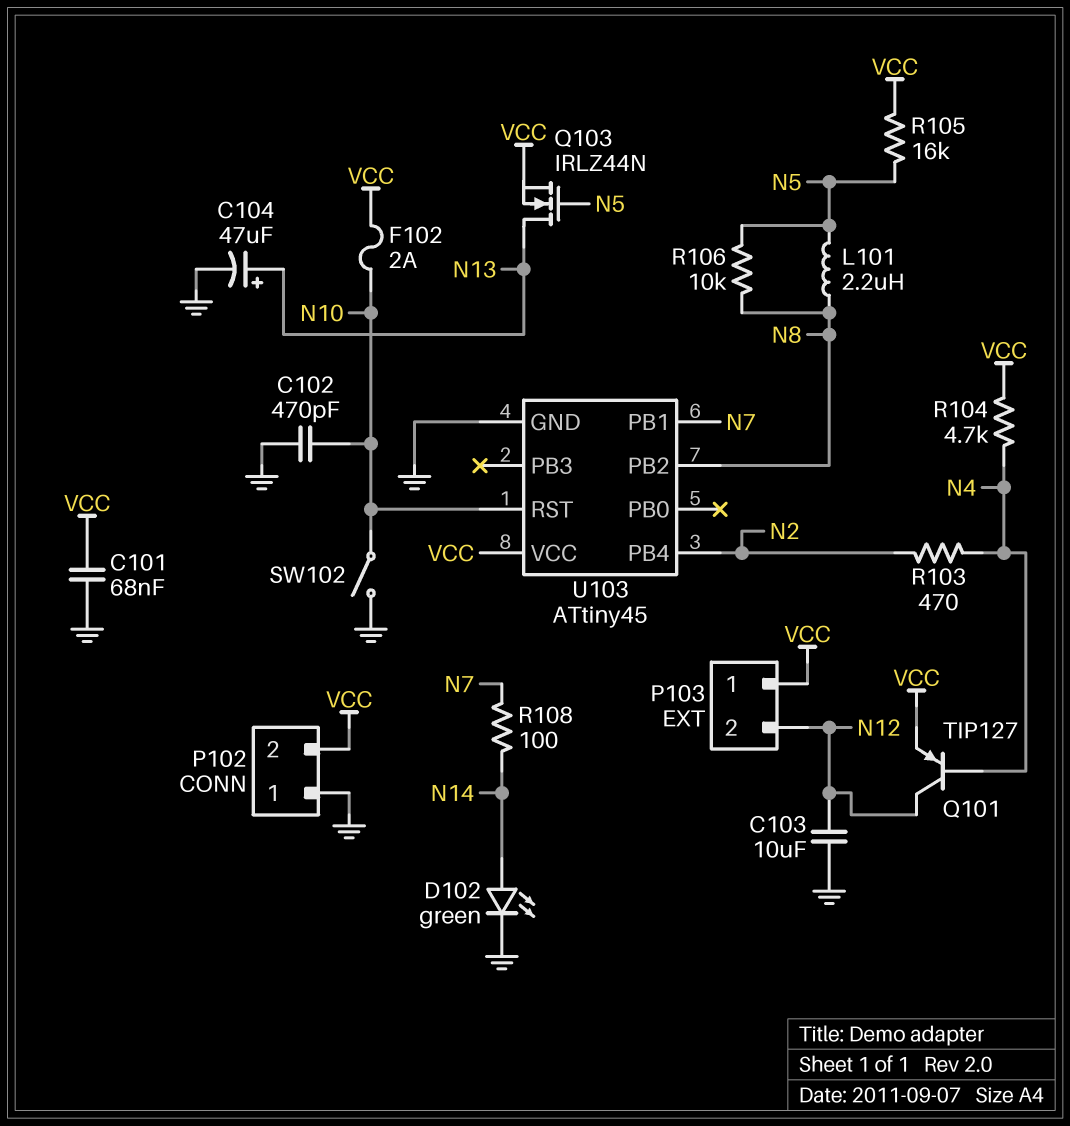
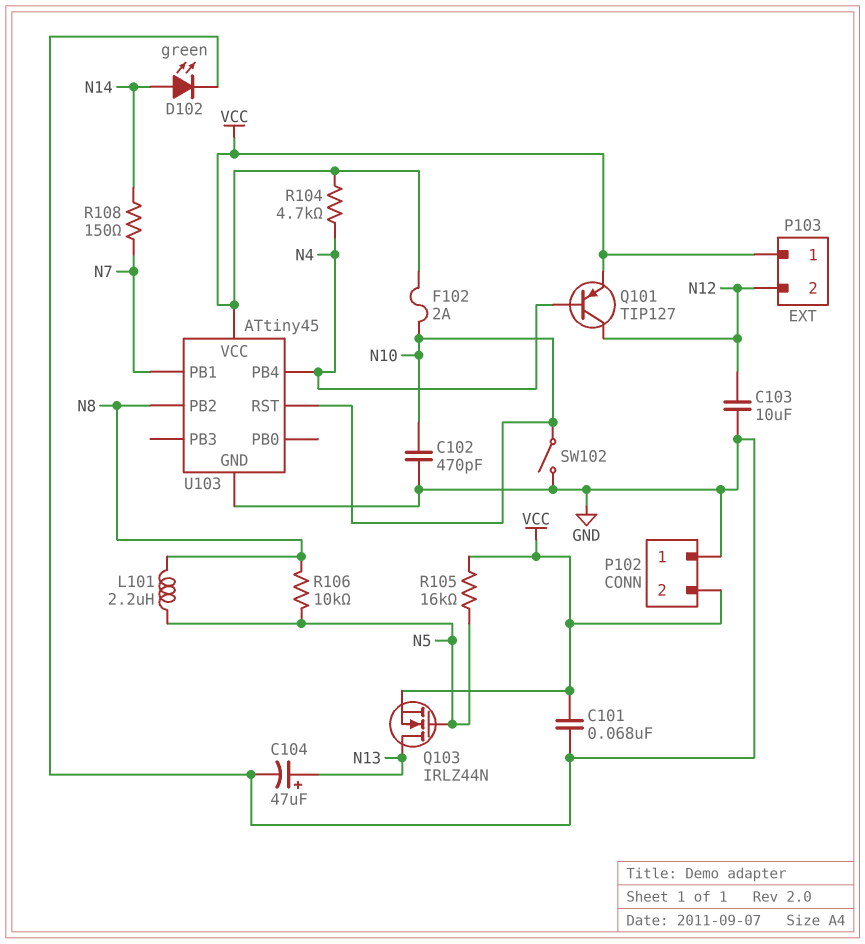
R103: 470 (N2, N4) -> none
R108: 100 (N7, N14) -> 150 (N7, N14)
U103 pin PB4: N2 -> N4

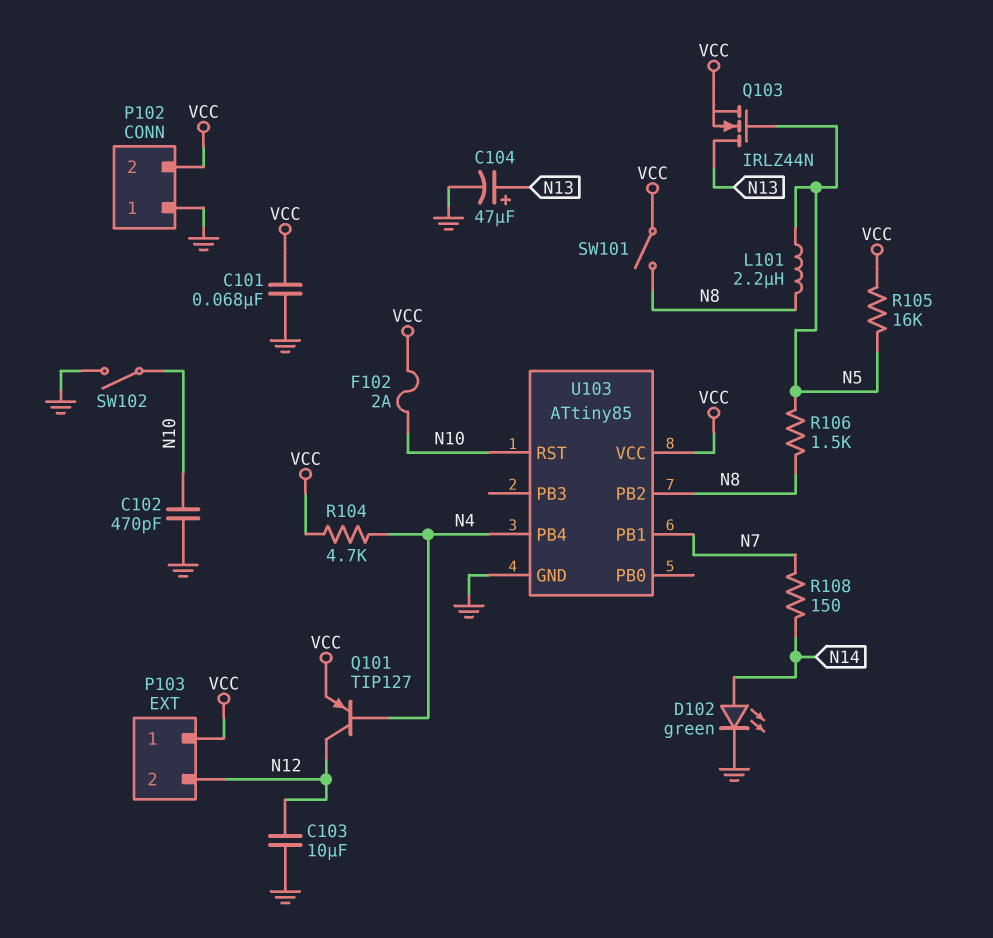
R106: 10k (N5, N8) -> 1.5k (N5, N8)
SW101: none -> switch (N8, VCC)
U103: ATtiny45 -> ATtiny85

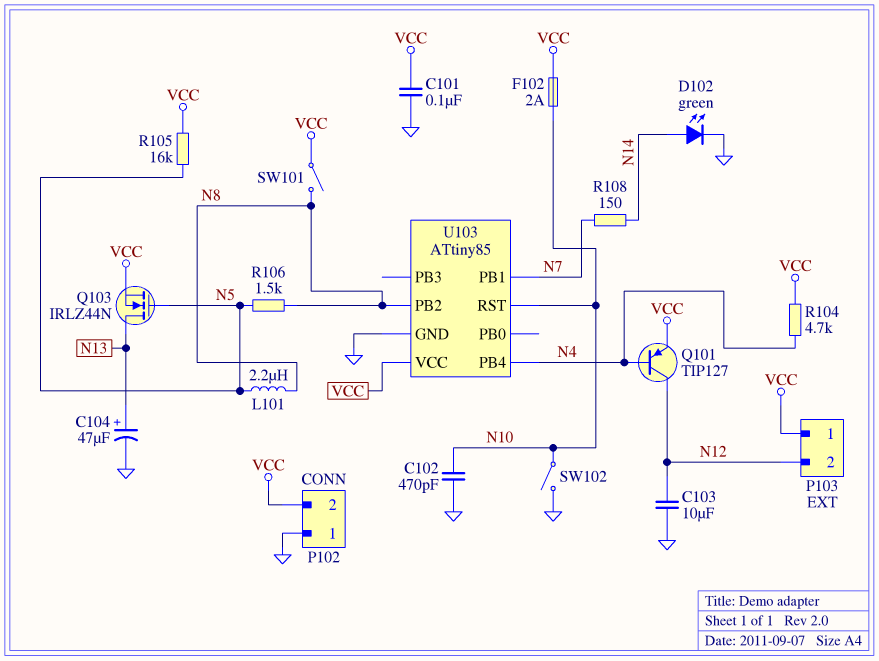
C101: 68nF (GND, VCC) -> 100nF (GND, VCC)

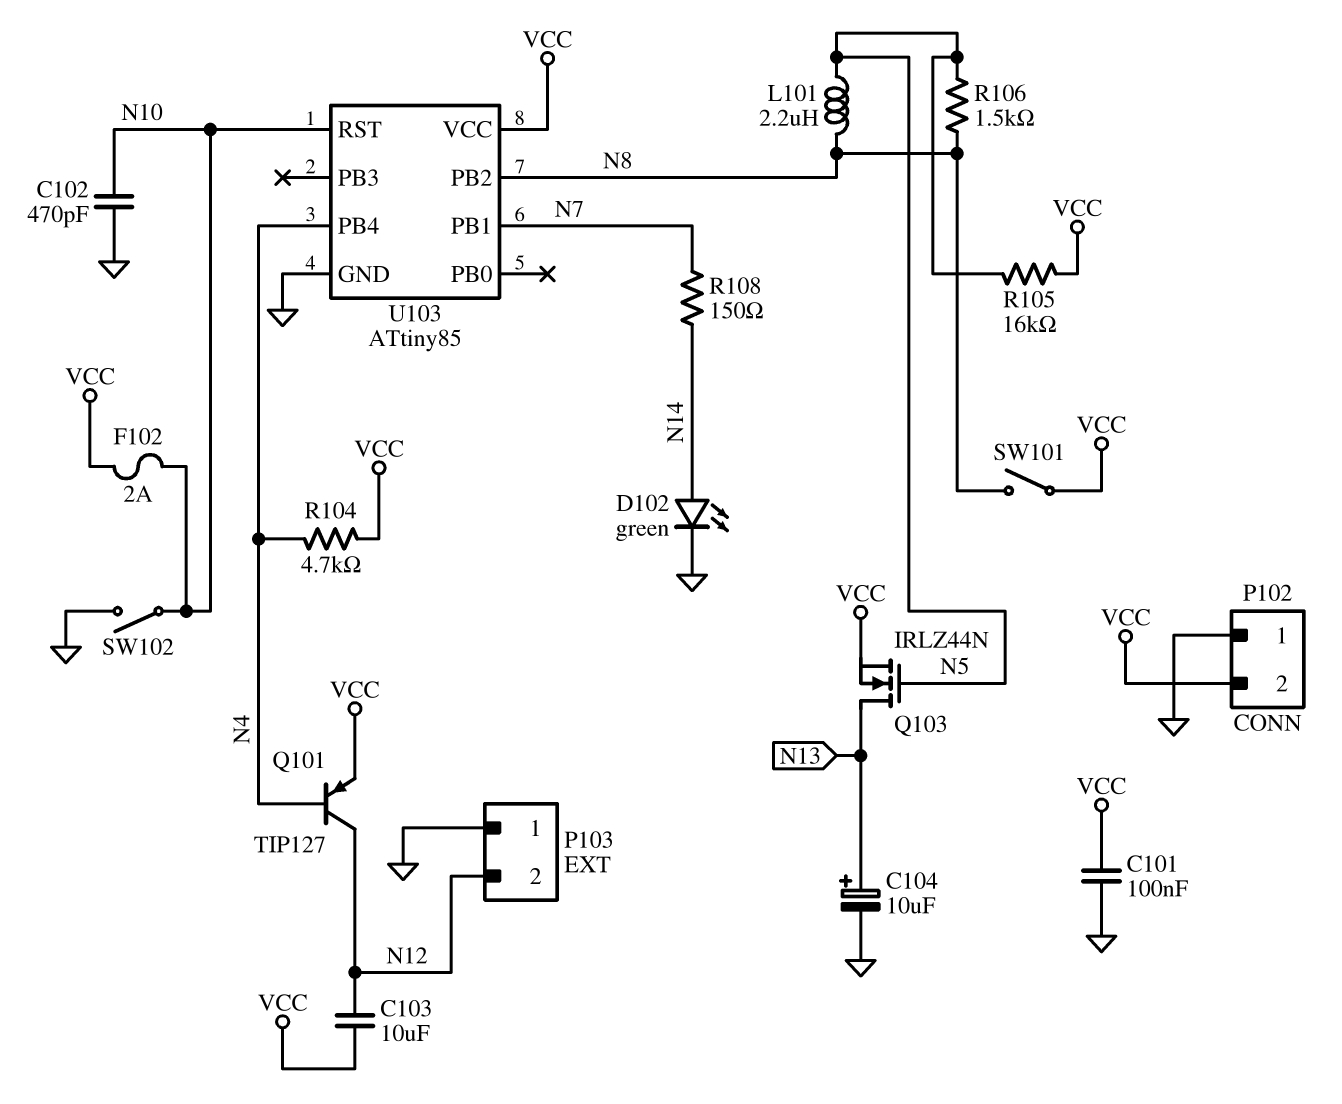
C103: 10uF (GND, N12) -> 10uF (N12, VCC)
C104: 47uF (plus N13, minus GND) -> 10uF (plus N13, minus GND)
P103 pin 1: VCC -> GND

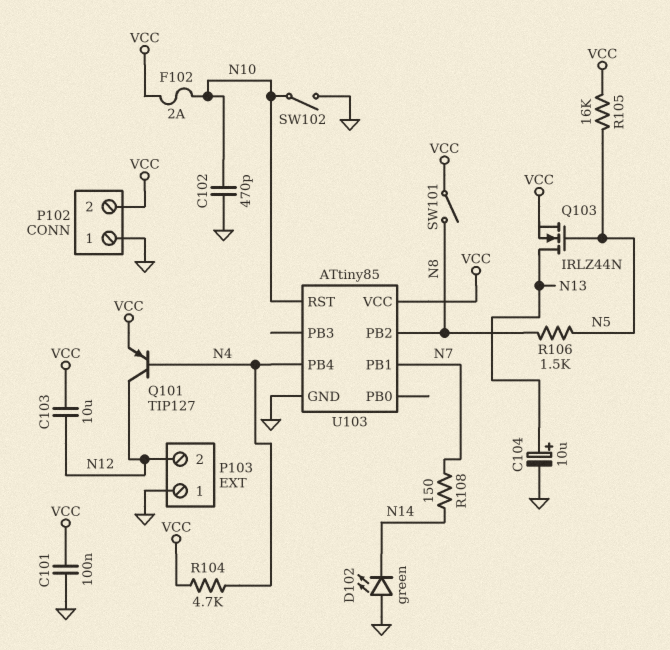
D102: LED green (A N14, K GND) -> LED green (A GND, K N14)
L101: 2.2uH (N5, N8) -> none

